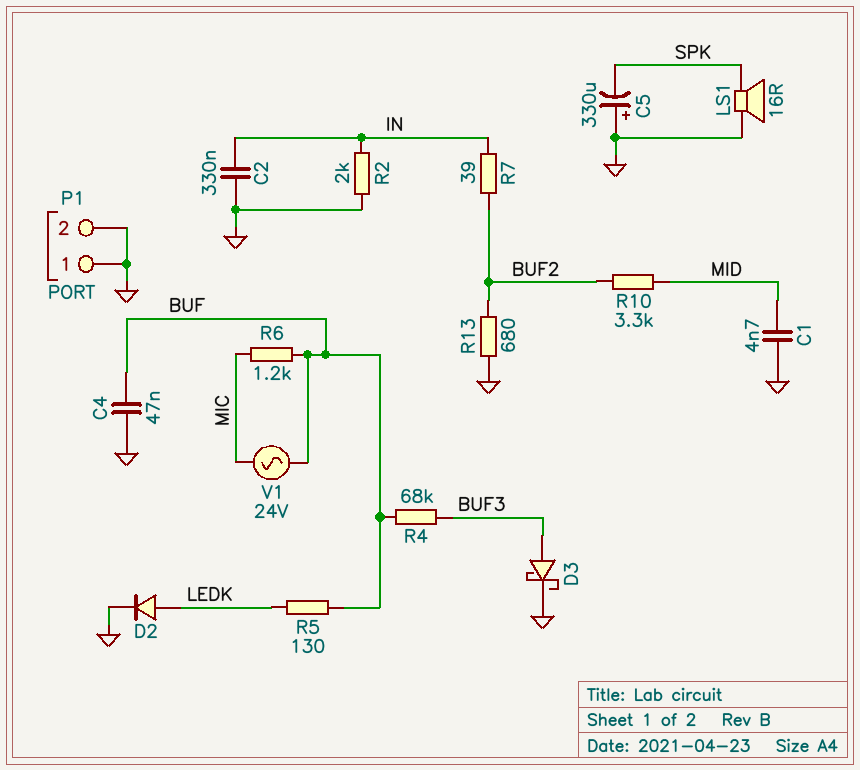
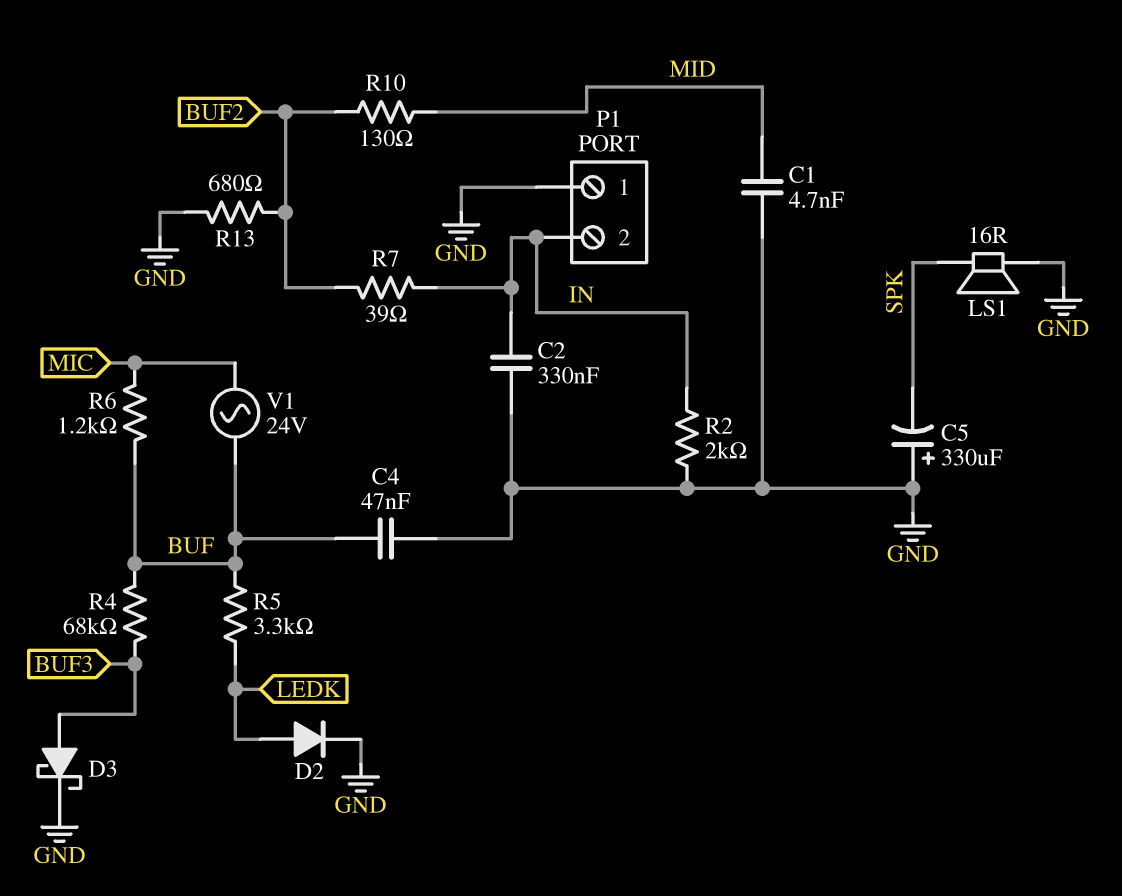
P1 pin 2: GND -> IN
R5: 130 (BUF, LEDK) -> 3.3k (BUF, LEDK)
R10: 3.3k (BUF2, MID) -> 130 (BUF2, MID)

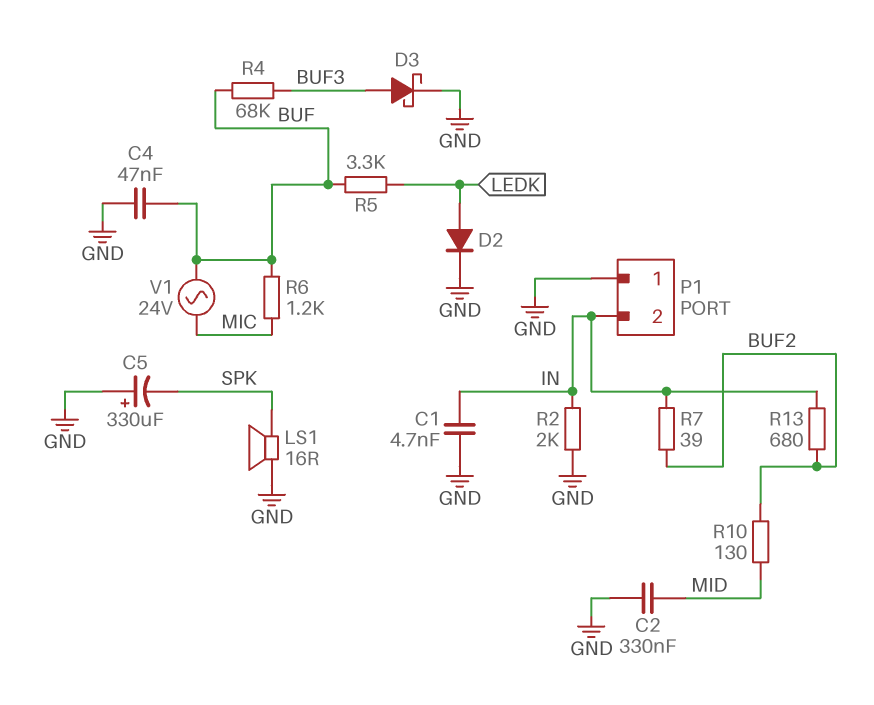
C1: 4.7nF (GND, MID) -> 4.7nF (GND, IN)
C2: 330nF (GND, IN) -> 330nF (GND, MID)
R13: 680 (BUF2, GND) -> 680 (BUF2, IN)

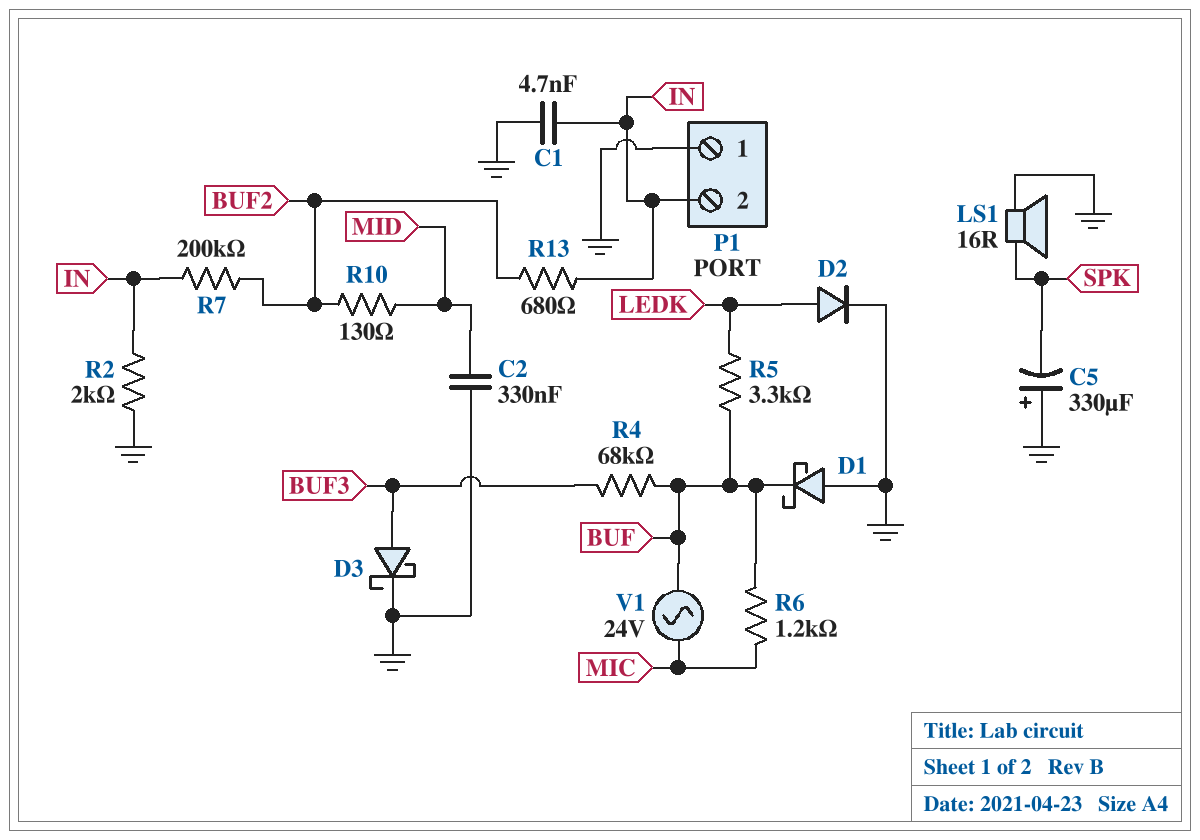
C4: 47nF (BUF, GND) -> none
D1: none -> schottky (A GND, K BUF)
R7: 39 (BUF2, IN) -> 200k (BUF2, IN)

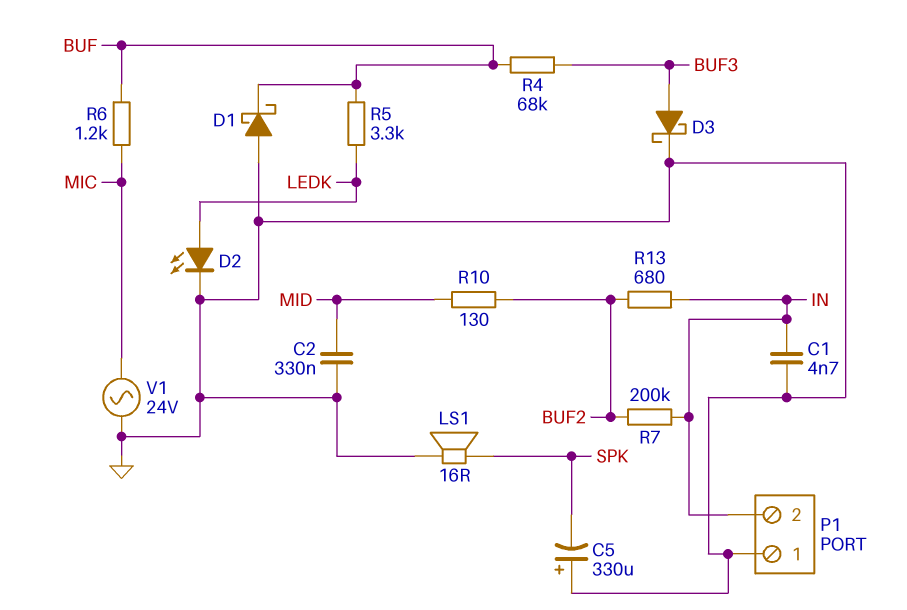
D2: diode (A LEDK, K GND) -> LED (A LEDK, K GND)
R2: 2k (GND, IN) -> none
V1: AC 24V (BUF, MIC) -> AC 24V (GND, MIC)

